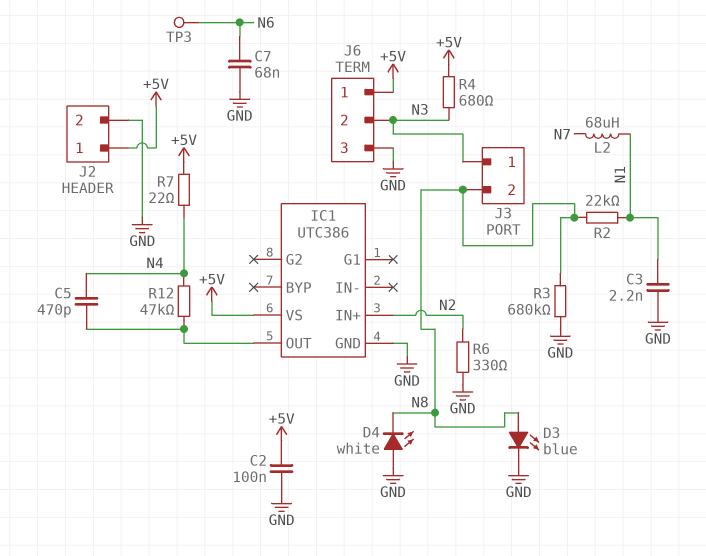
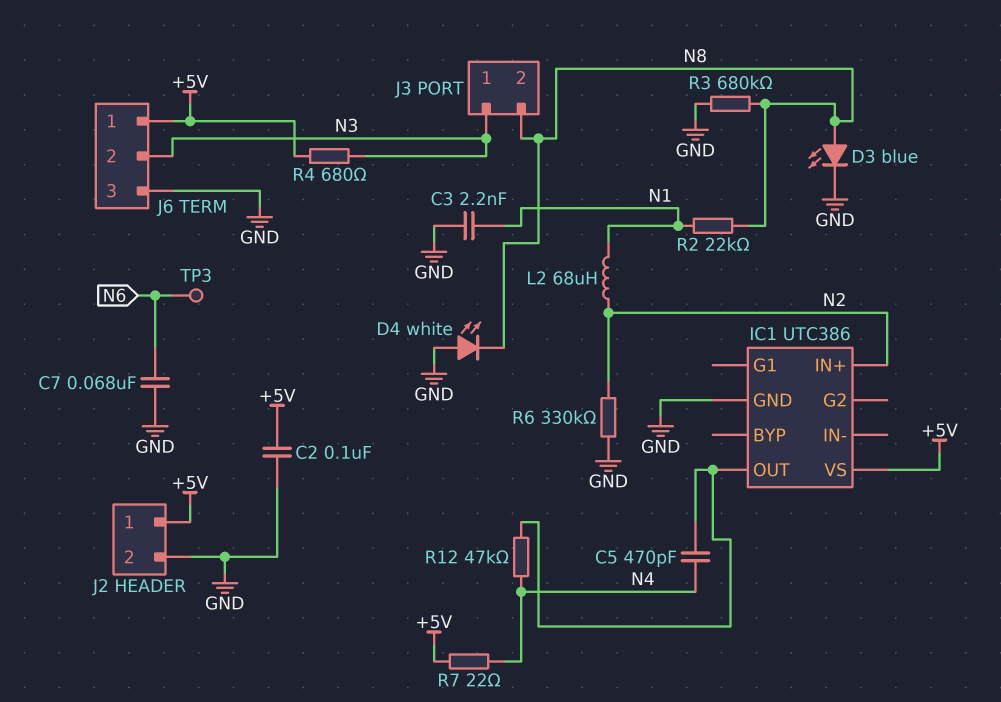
L2: 68uH (N1, N7) -> 68uH (N1, N2)
R6: 330 (GND, N2) -> 330k (GND, N2)

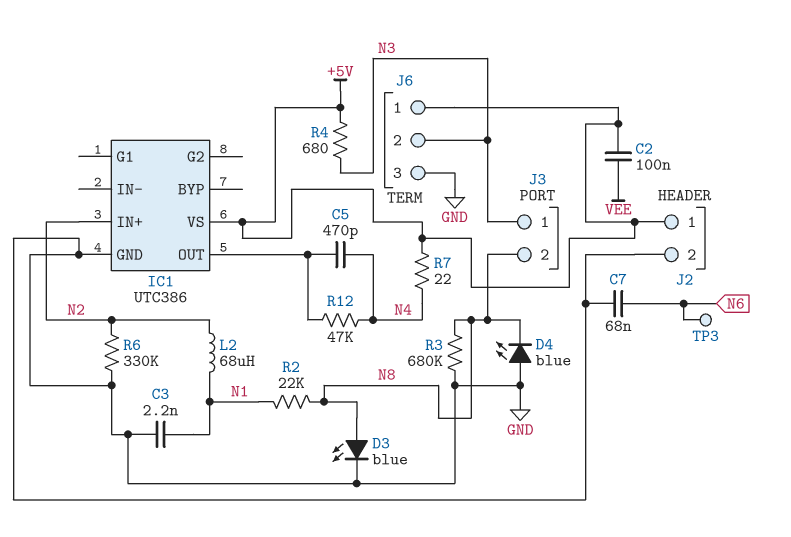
C2: 100nF (+5V, GND) -> 100nF (+5V, VEE)
D4: LED white (A GND, K N8) -> LED blue (A GND, K N8)

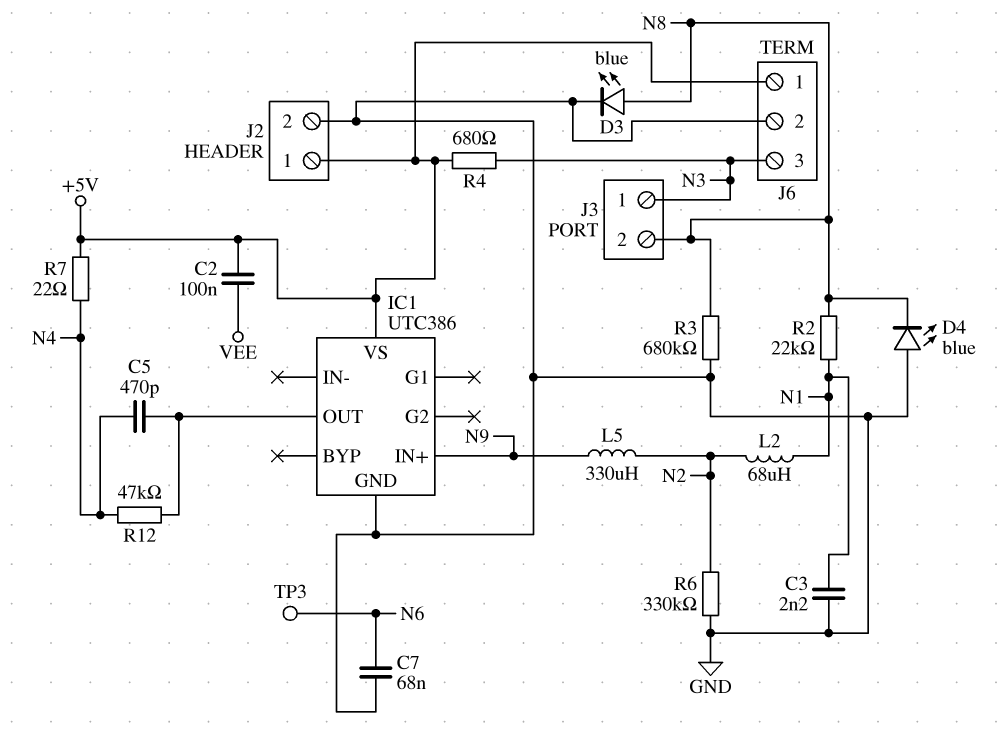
IC1 pin IN+: N2 -> N9
J6 pin 2: N3 -> GND
J6 pin 3: GND -> N3
L5: none -> 330uH (N2, N9)

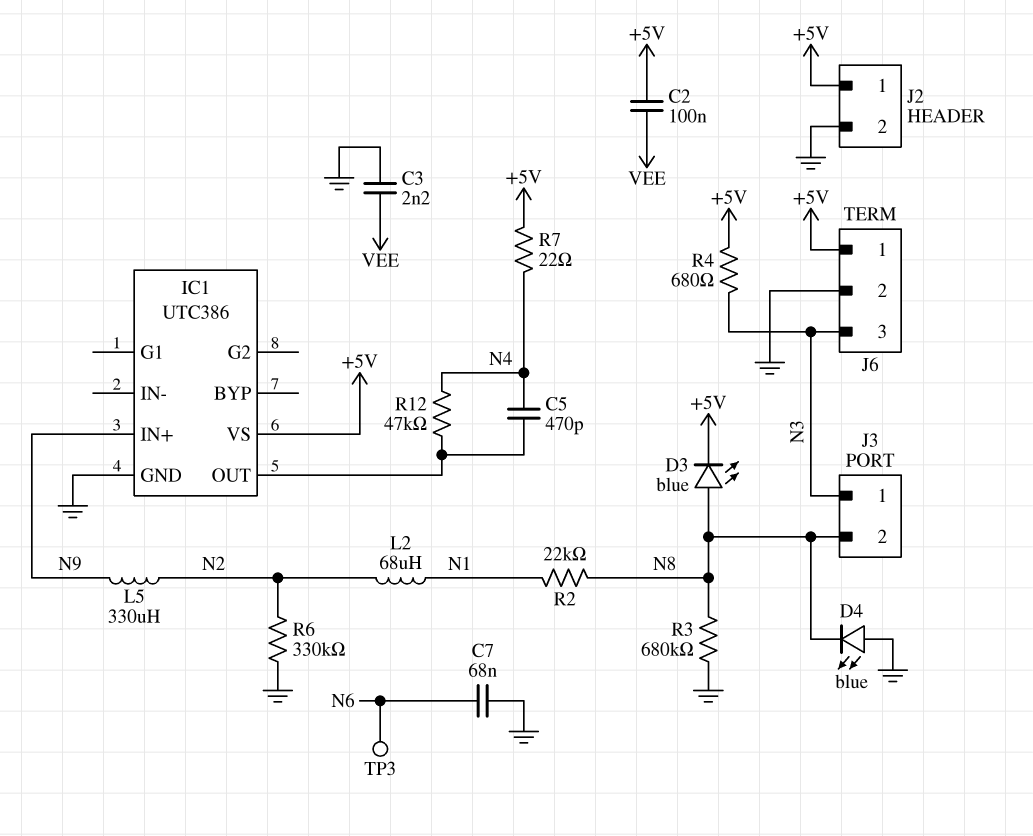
C3: 2.2nF (GND, N1) -> 2.2nF (GND, VEE)
D3: LED blue (A N8, K GND) -> LED blue (A N8, K +5V)

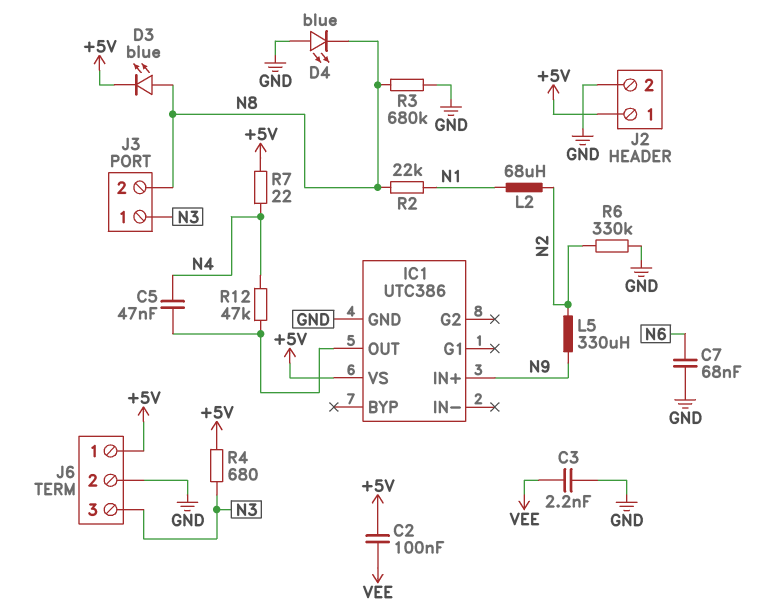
C5: 470pF (IC1/OUT, N4) -> 47nF (IC1/OUT, N4)
TP3: test point (N6) -> none

